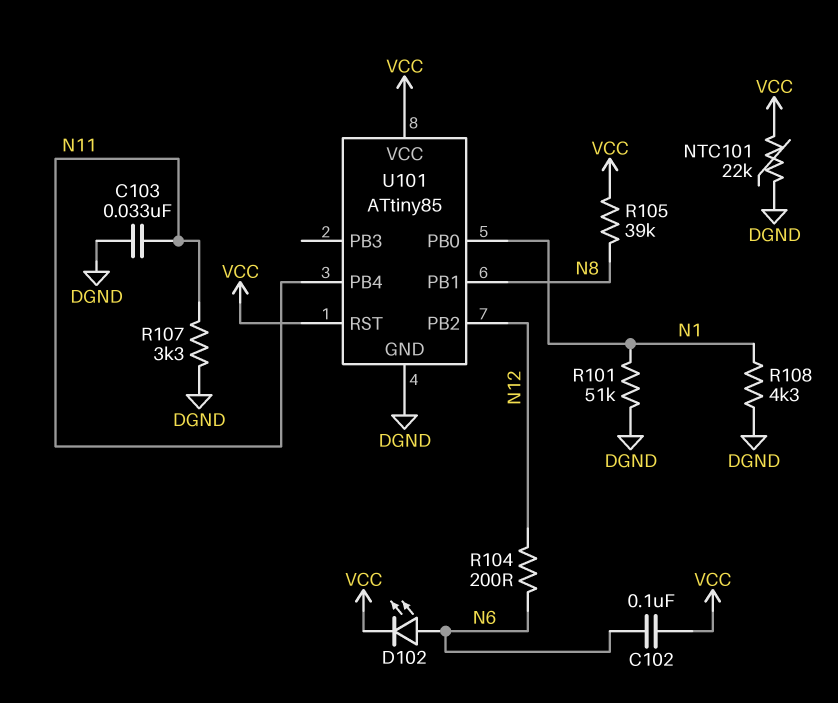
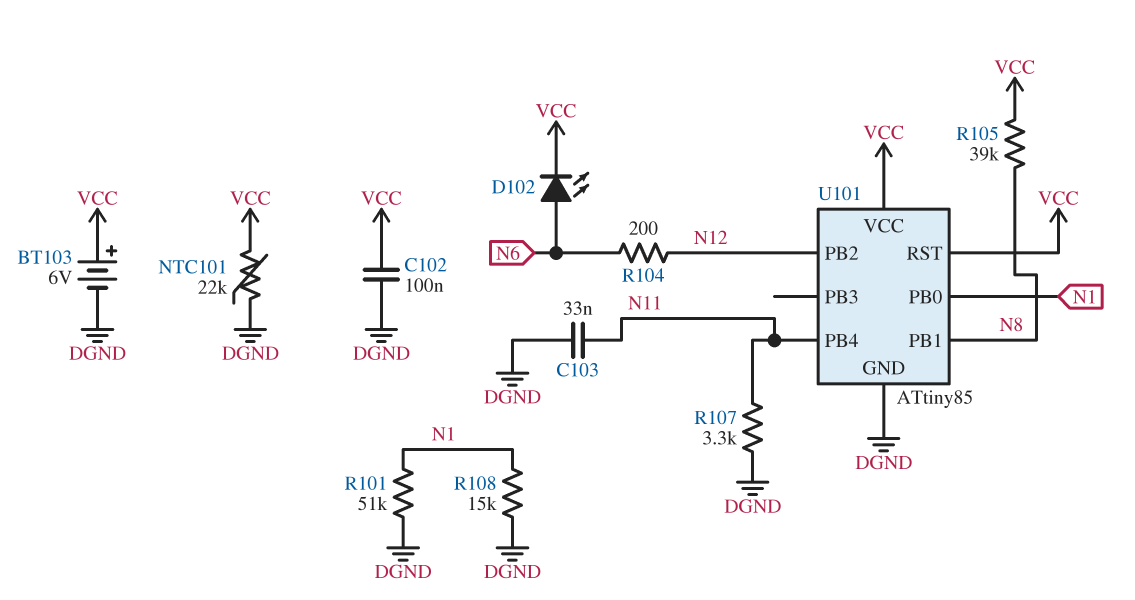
BT103: none -> 6V (plus VCC, minus DGND)
C102: 100nF (N6, VCC) -> 100nF (DGND, VCC)
R108: 4.3k (DGND, N1) -> 15k (DGND, N1)

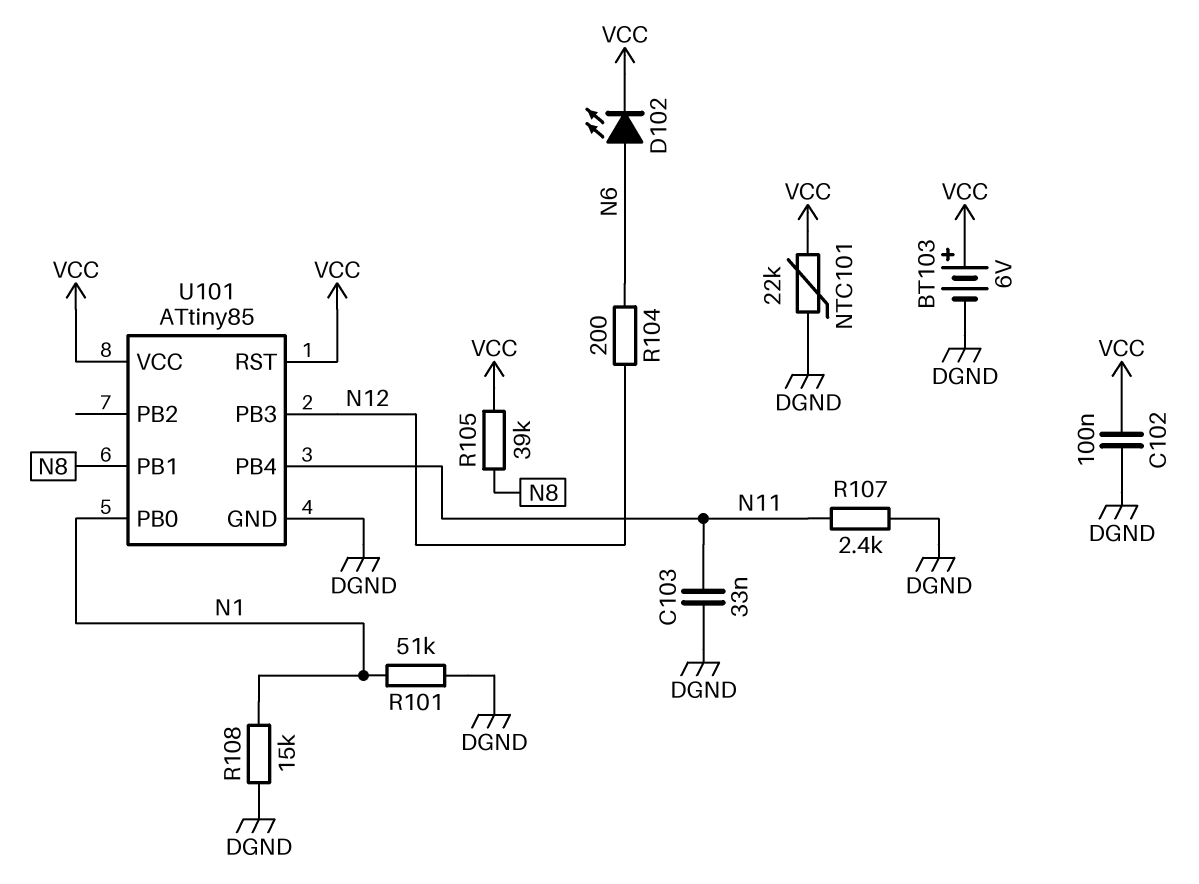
R107: 3.3k (DGND, N11) -> 2.4k (DGND, N11)
U101 pin PB2: N12 -> none
U101 pin PB3: none -> N12

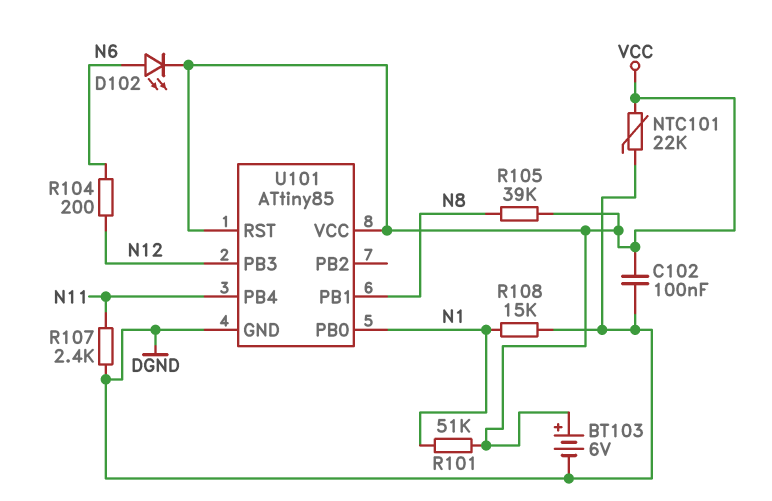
C103: 33nF (DGND, N11) -> none
R101: 51k (DGND, N1) -> 51k (N1, VCC)

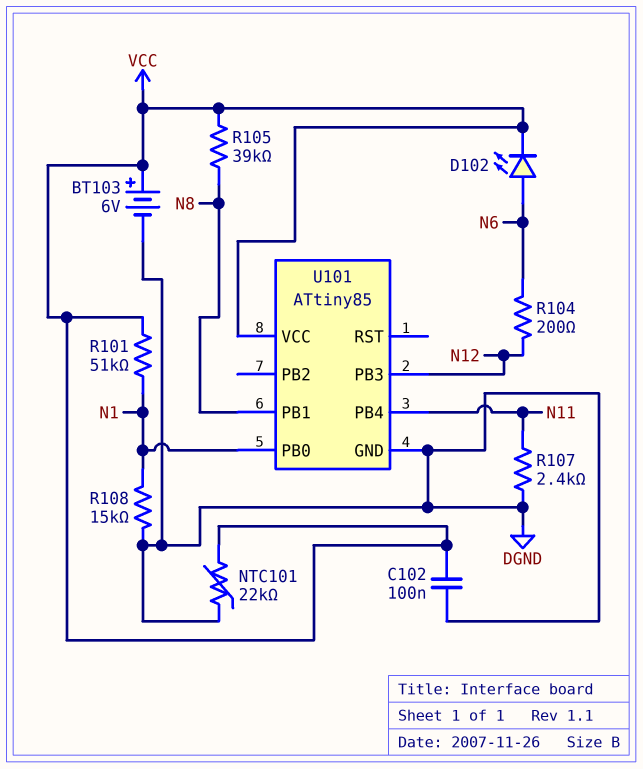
U101 pin RST: VCC -> none

